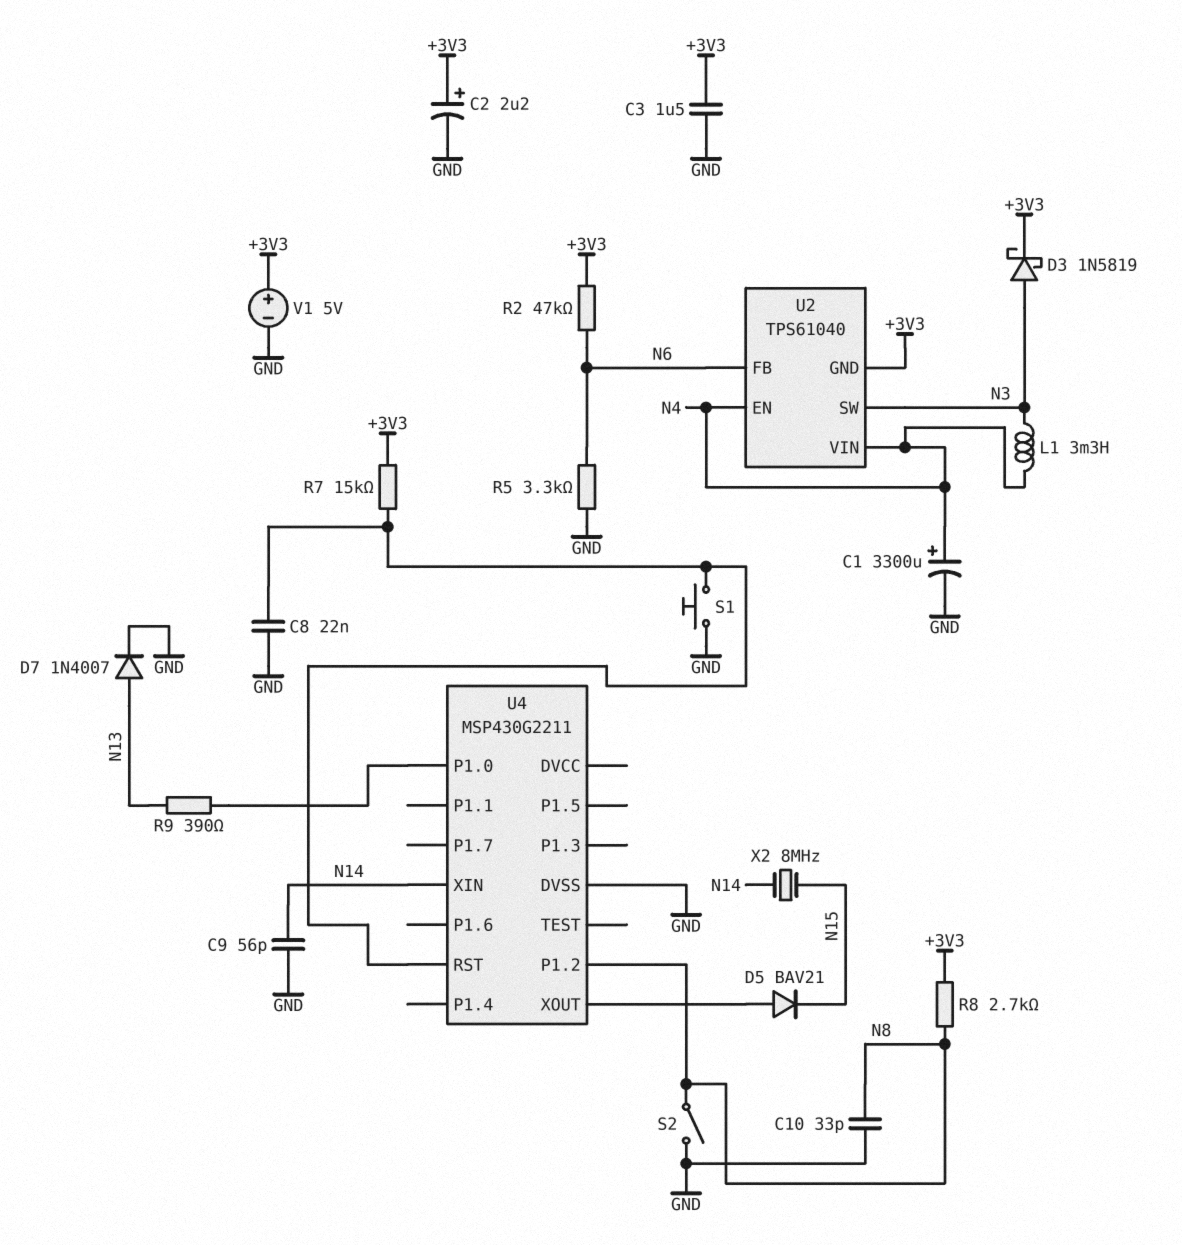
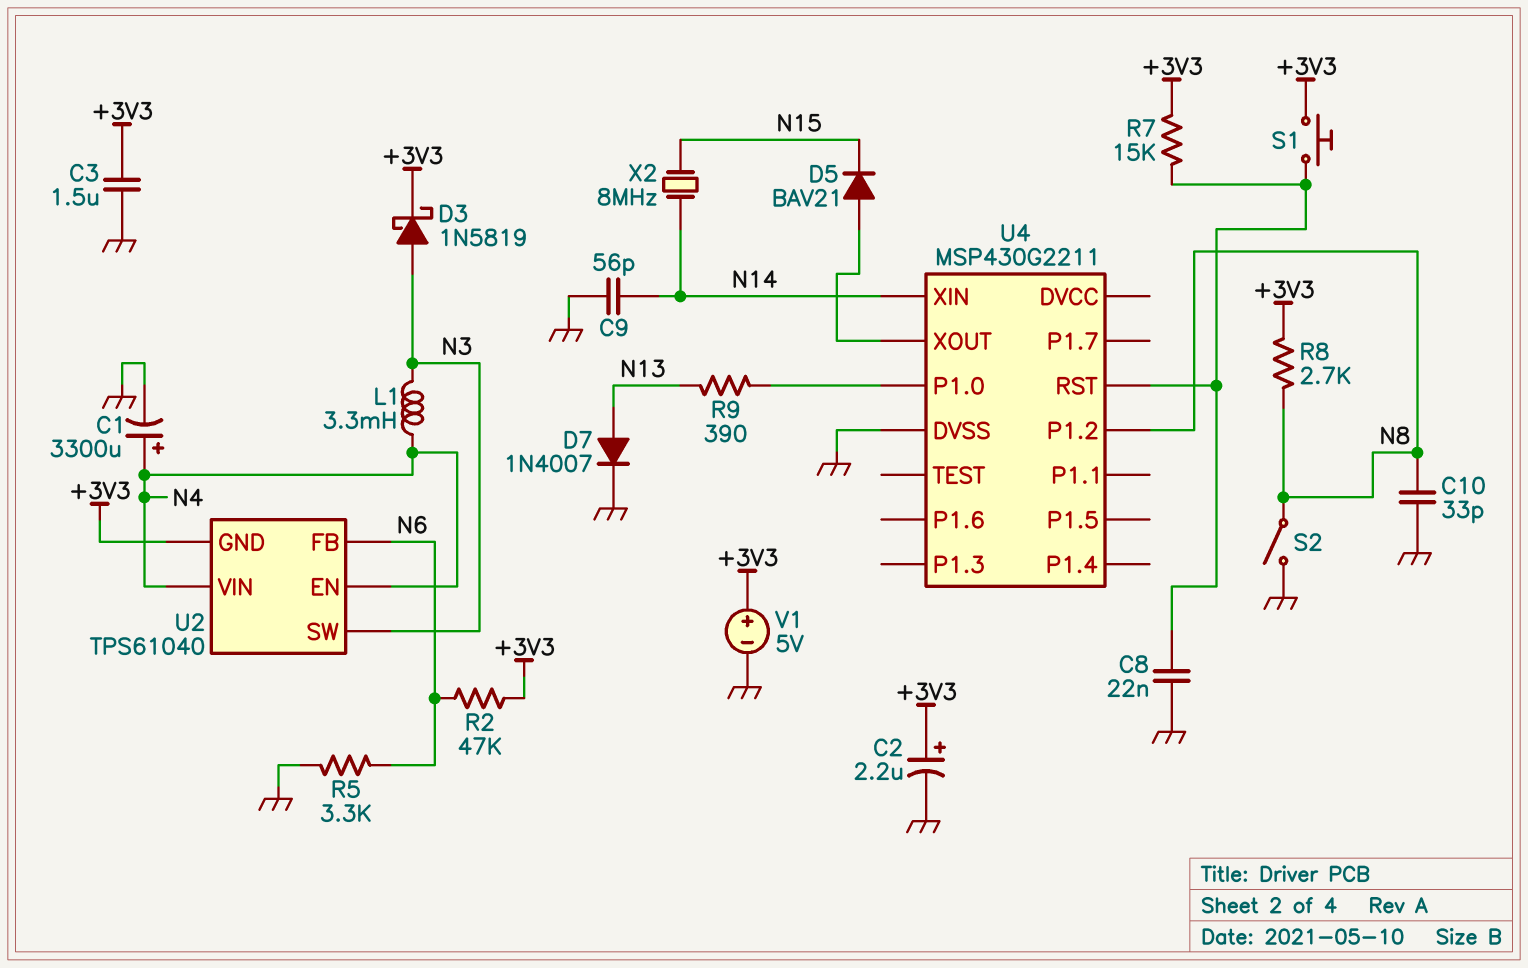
S1: button (GND, U4/RST) -> button (+3V3, U4/RST)

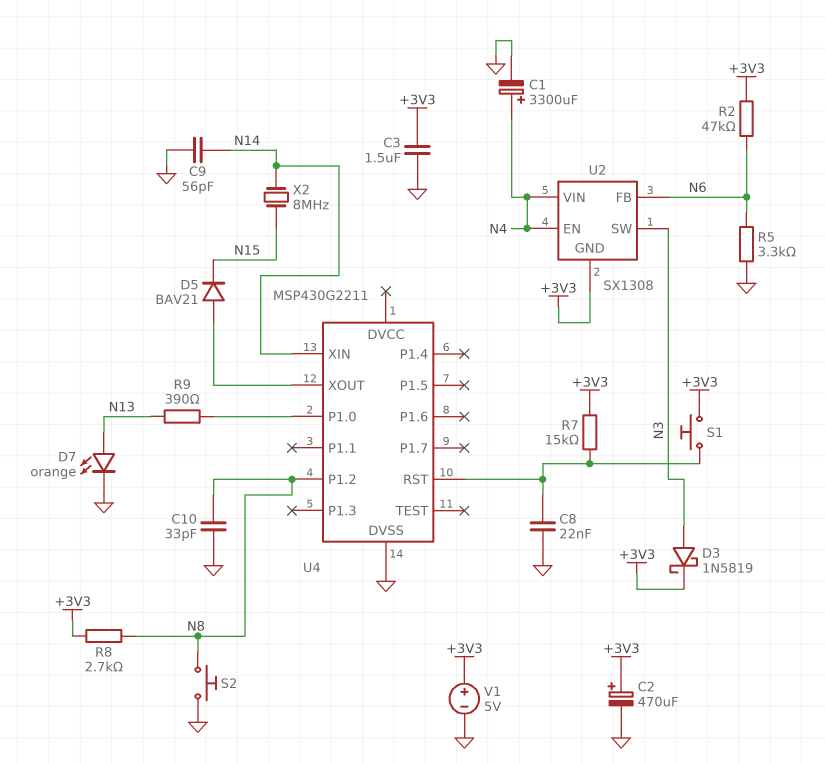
C2: 2.2uF (plus +3V3, minus GND) -> 470uF (plus +3V3, minus GND)
D7: diode 1N4007 (A N13, K GND) -> LED orange (A N13, K GND)
L1: 3.3mH (N3, N4) -> none
S2: switch (GND, N8) -> button (GND, N8)
U2: TPS61040 -> SX1308

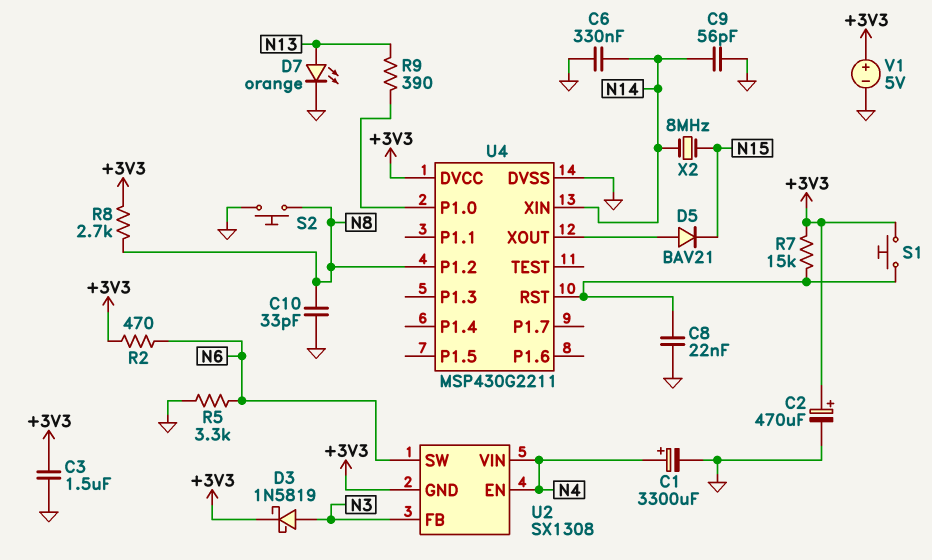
C6: none -> 330nF (GND, N14)
R2: 47k (+3V3, N6) -> 470 (+3V3, N6)
U2 pin FB: N6 -> N3
U2 pin SW: N3 -> N6
U4 pin DVCC: none -> +3V3

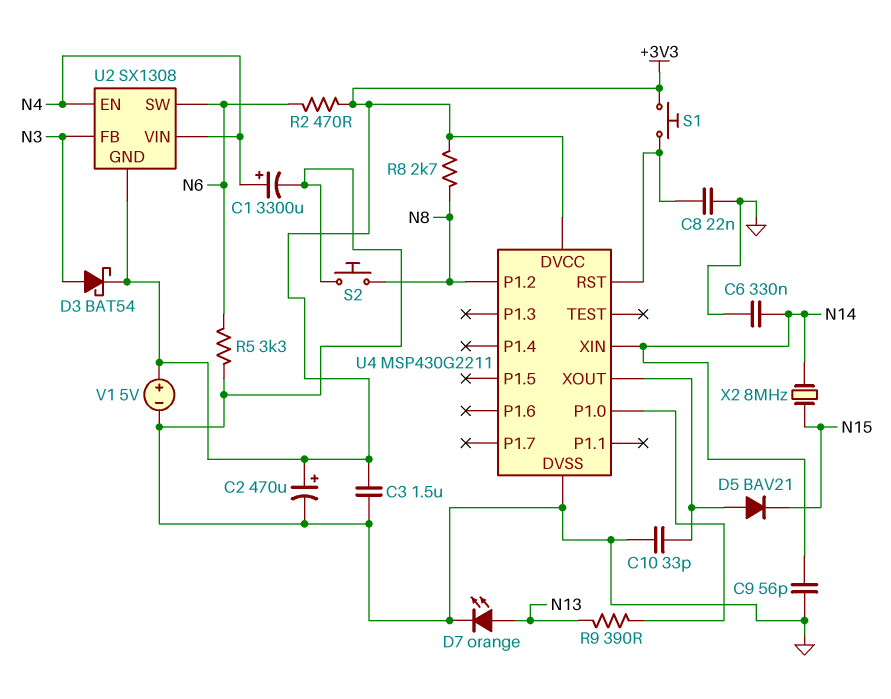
C10: 33pF (GND, N8) -> 33pF (GND, U4/XOUT)
D3: schottky 1N5819 (A N3, K +3V3) -> schottky BAT54 (A N3, K +3V3)
R7: 15k (+3V3, U4/RST) -> none

